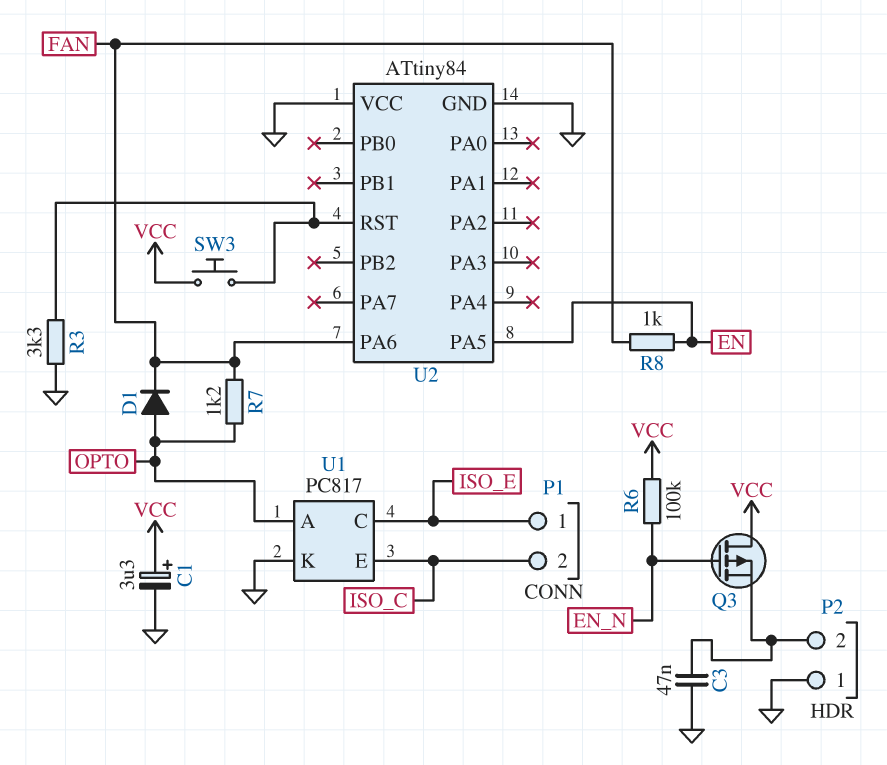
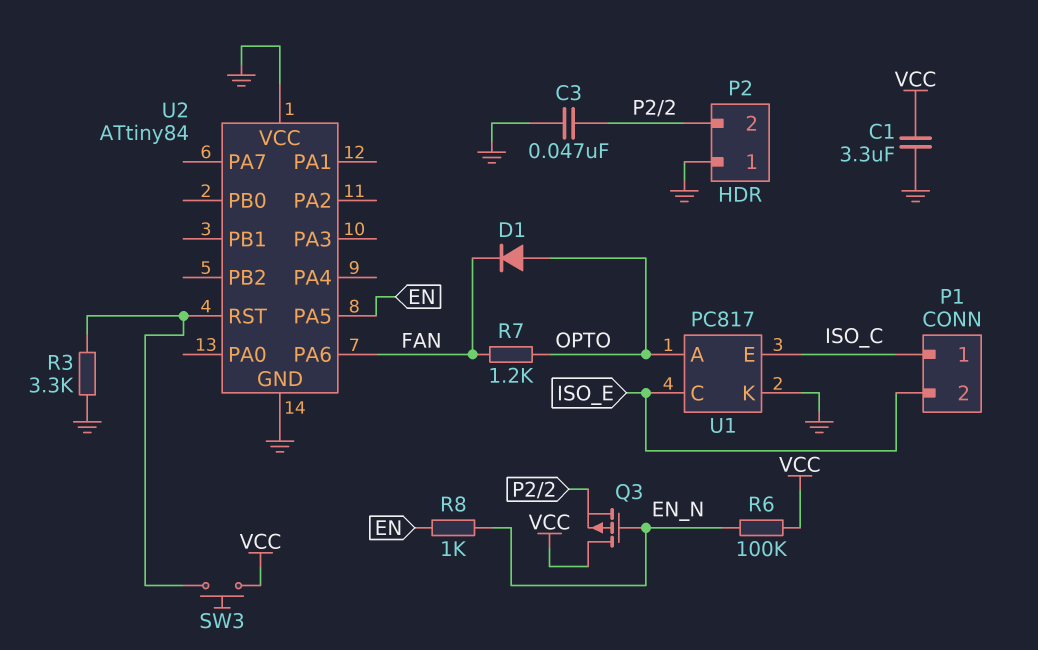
C1: 3.3uF (plus VCC, minus GND) -> 3.3uF (GND, VCC)
P1 pin 1: ISO_E -> ISO_C
P1 pin 2: ISO_C -> ISO_E
R8: 1k (EN, FAN) -> 1k (EN, EN_N)

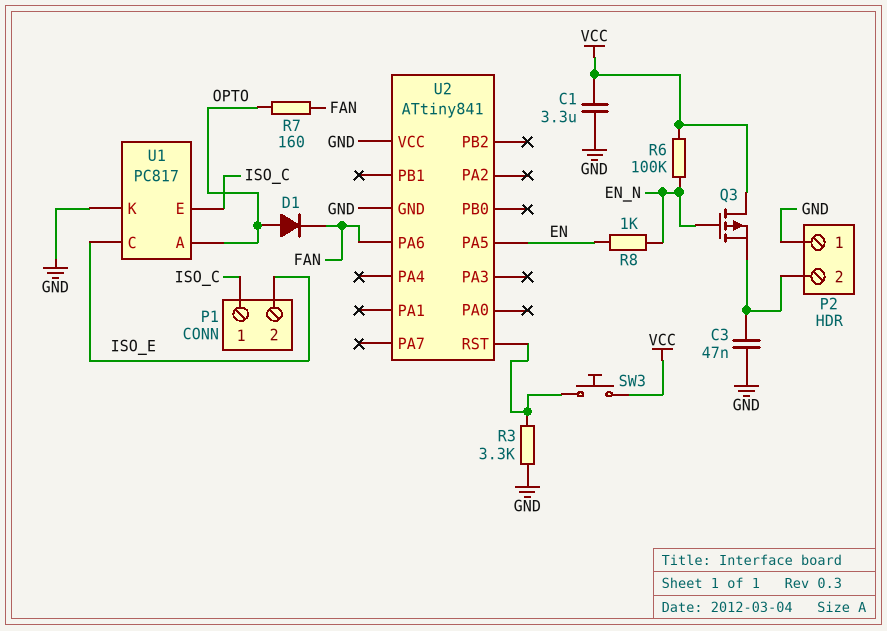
R7: 1.2k (FAN, OPTO) -> 160 (FAN, OPTO)
U2: ATtiny84 -> ATtiny841

